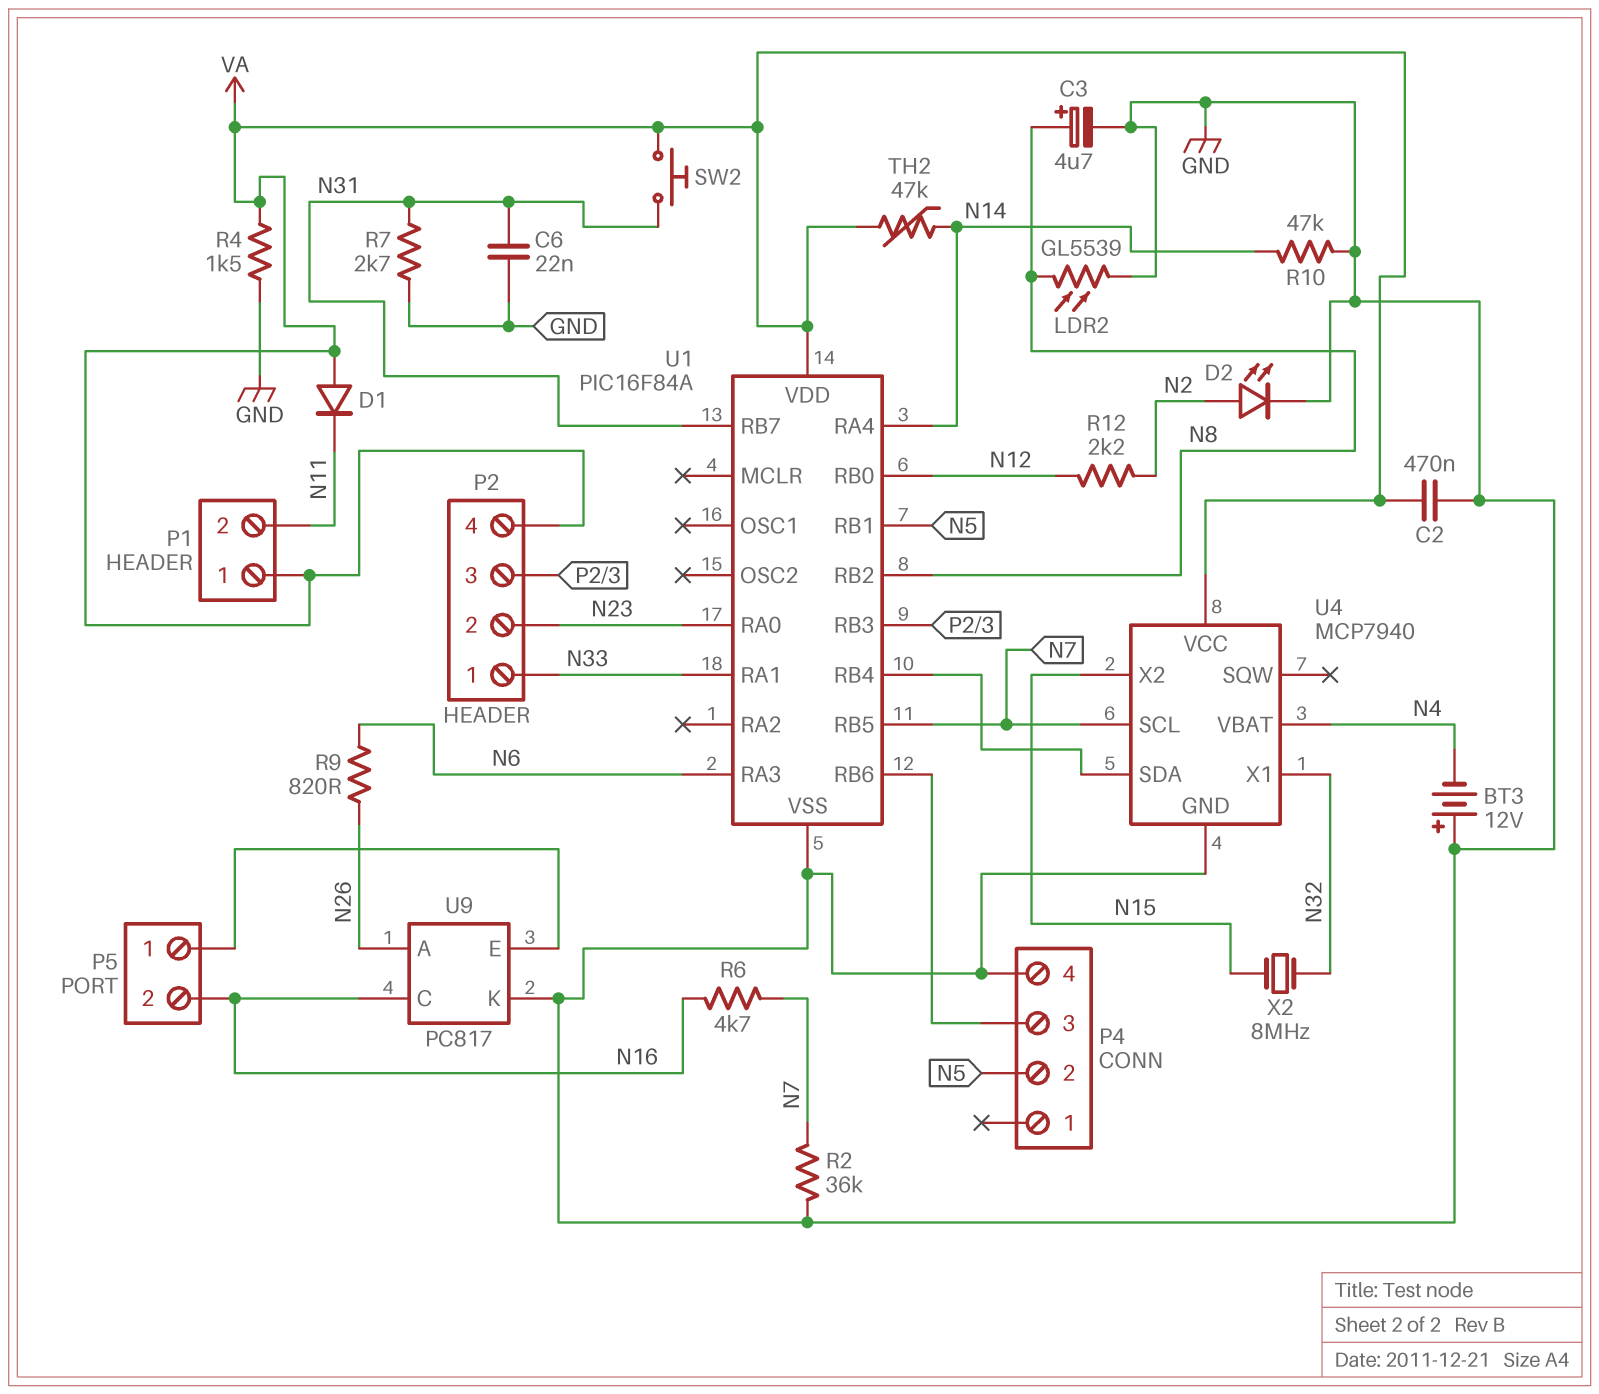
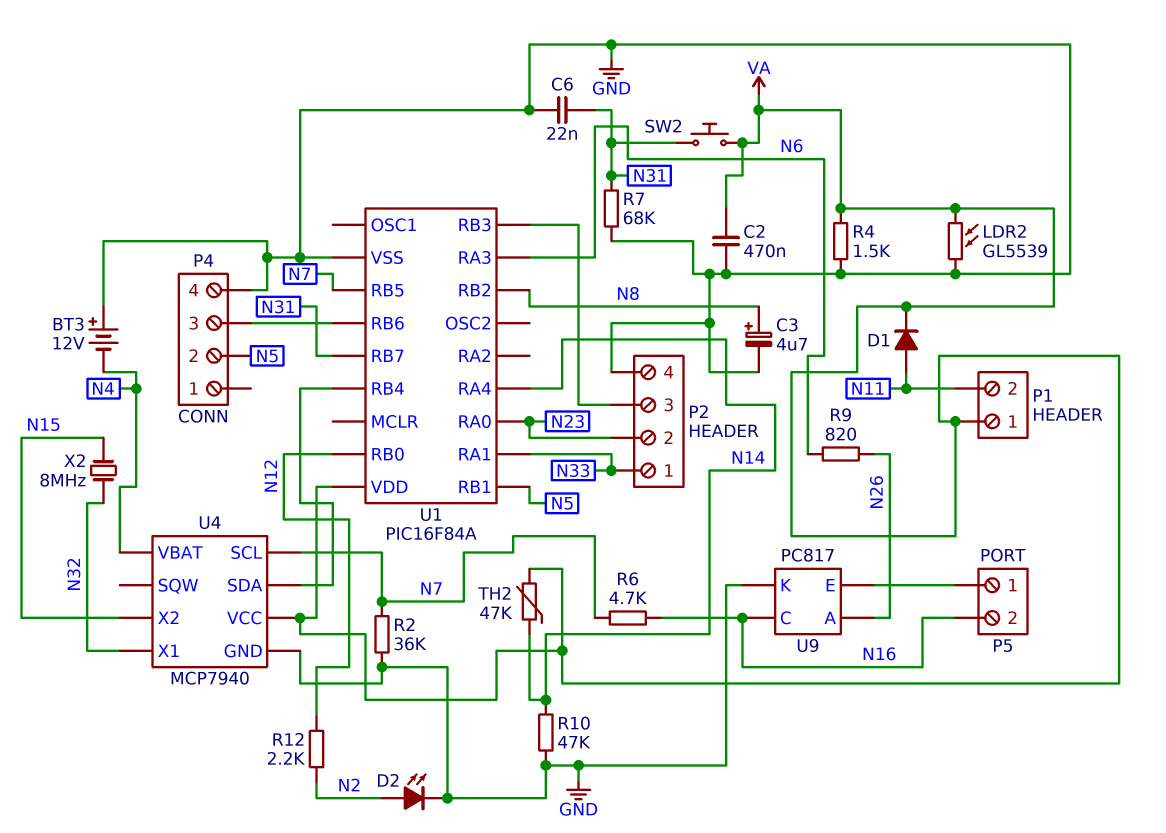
D1: diode (A VA, K N11) -> diode (A N11, K VA)
LDR2: GL5539 (GND, N8) -> GL5539 (GND, VA)
P2 pin 4: VA -> GND
R7: 2.7k (GND, N31) -> 68k (GND, N31)

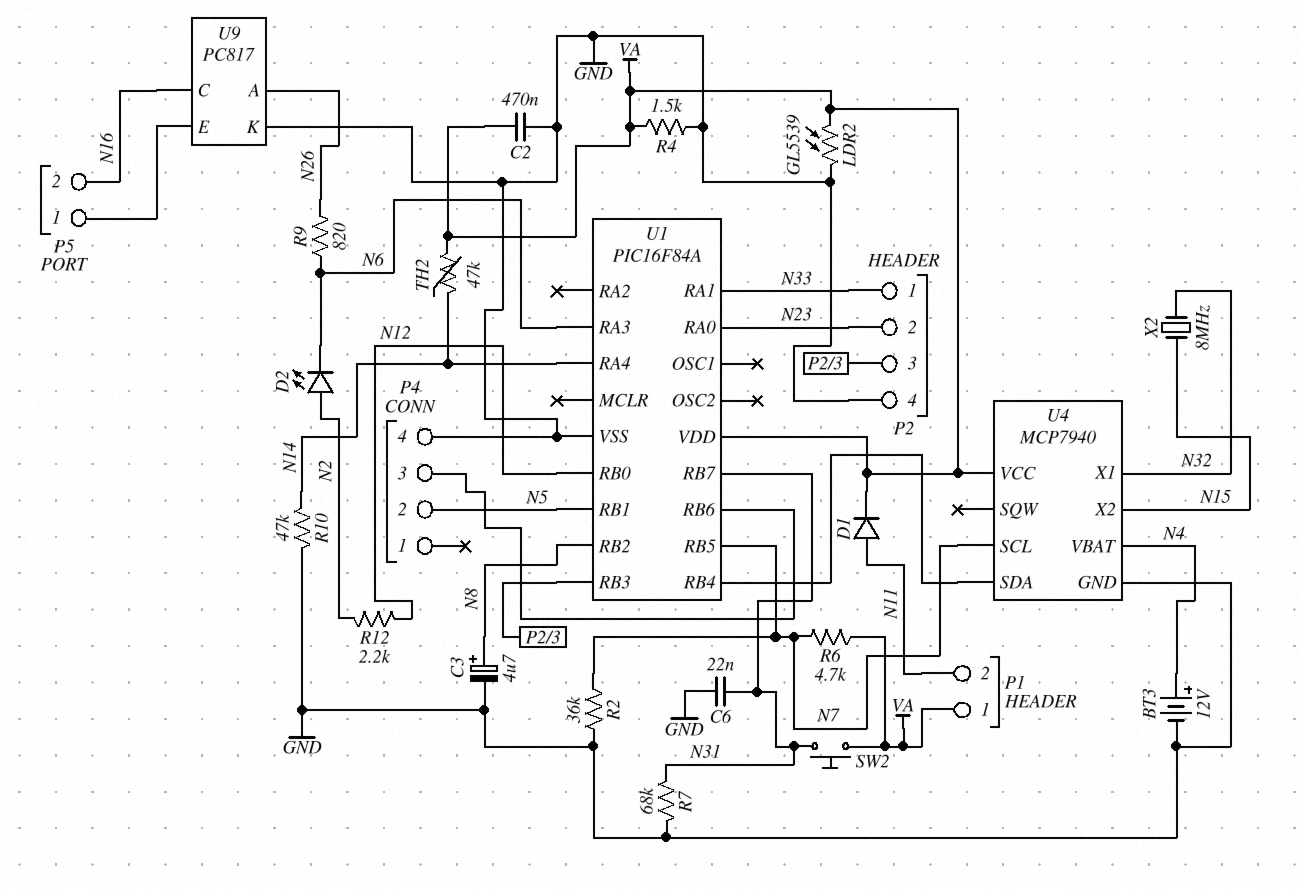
BT3: 12V (plus GND, minus N4) -> 12V (plus N4, minus GND)
D2: LED (A N2, K GND) -> LED (A N2, K N6)
R6: 4.7k (N7, N16) -> 4.7k (N7, VA)

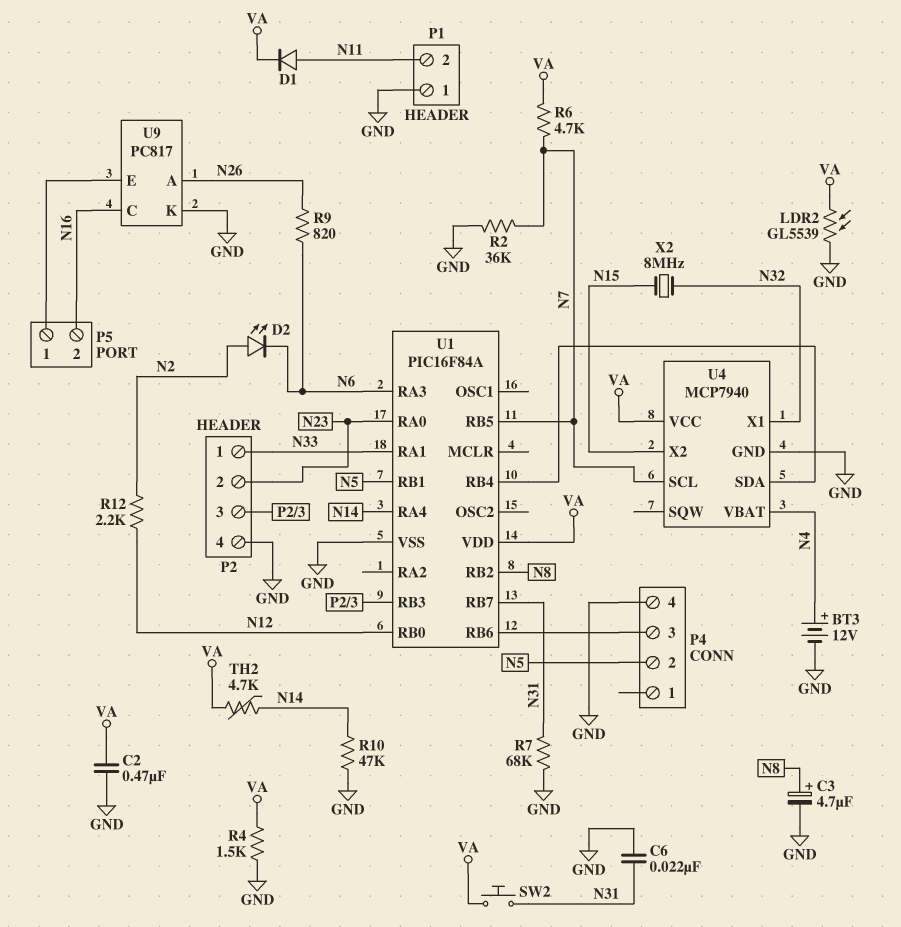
P1 pin 1: VA -> GND
TH2: 47k (N14, VA) -> 4.7k (N14, VA)

